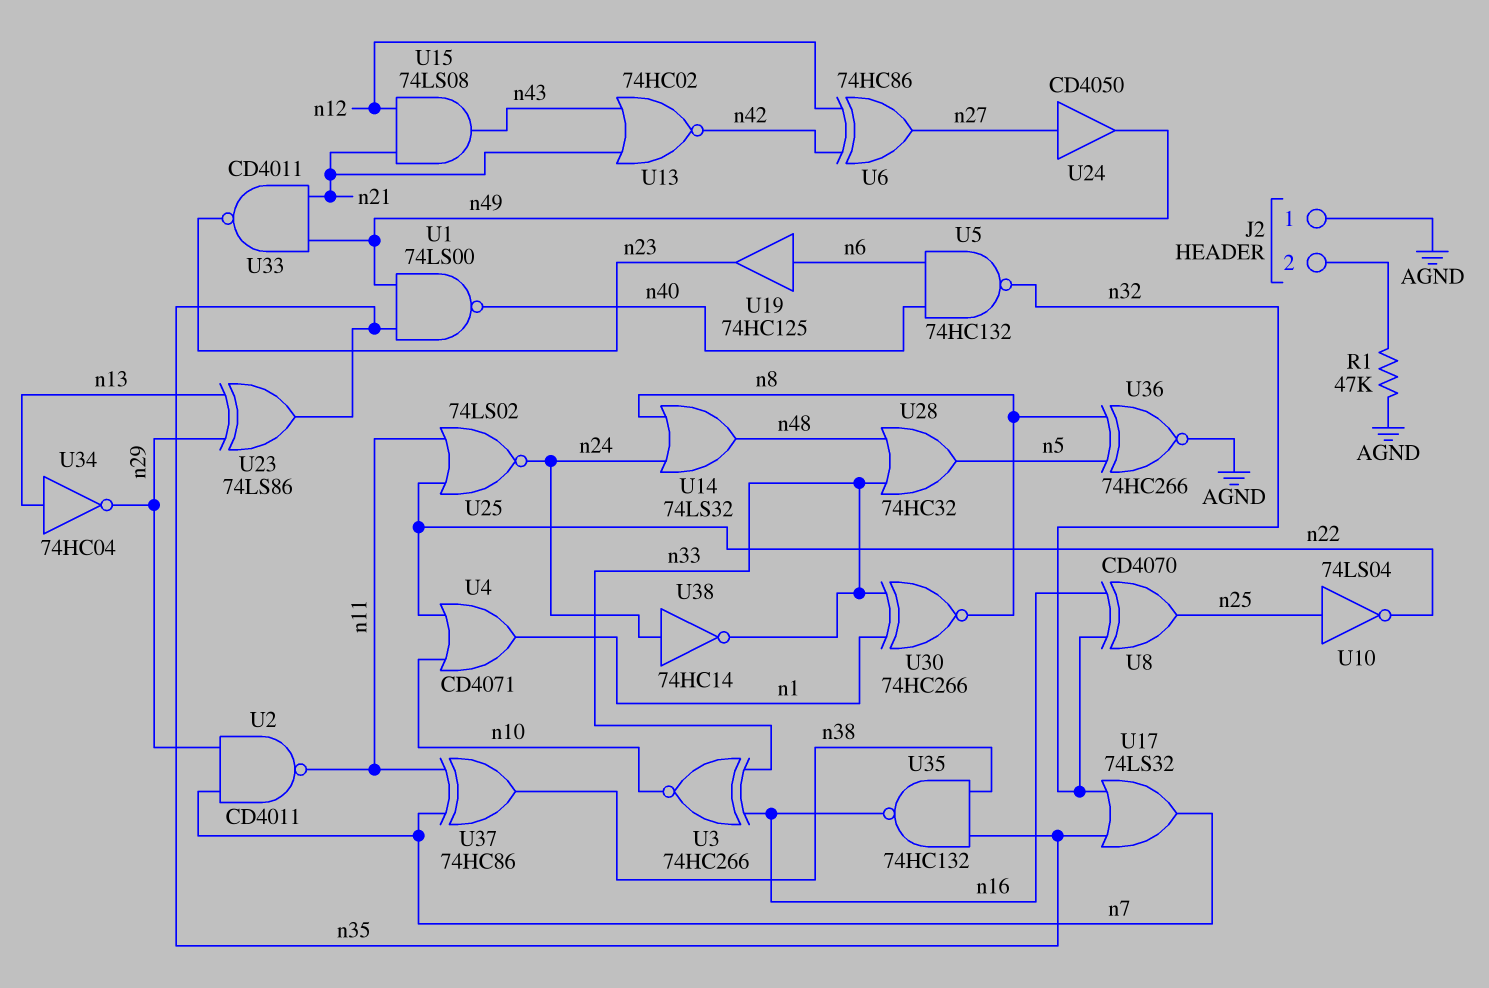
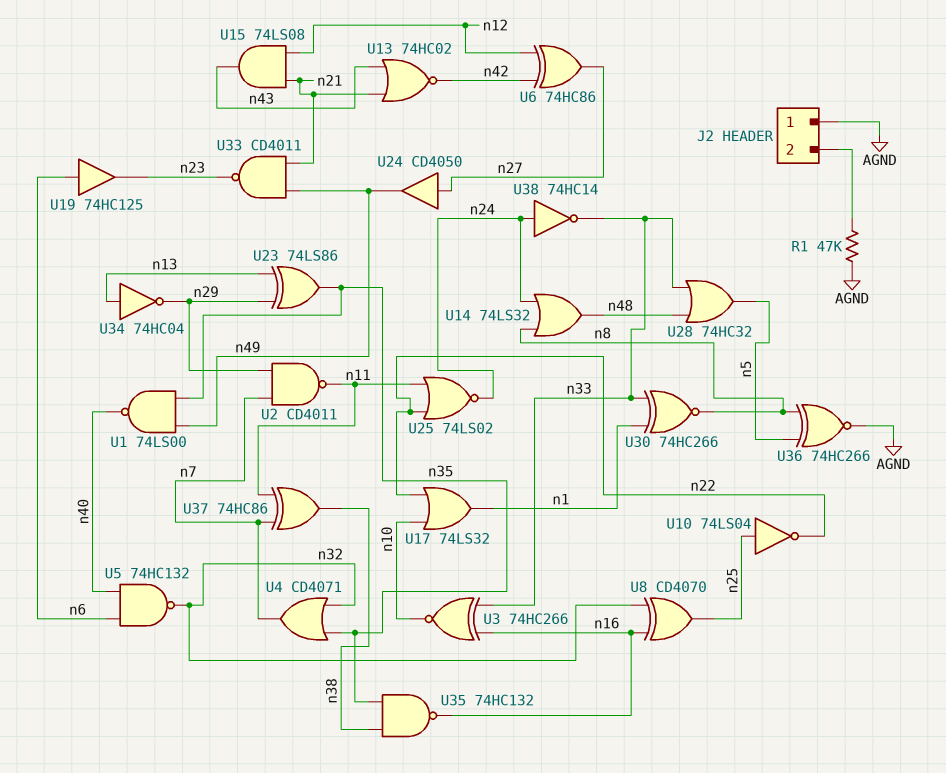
U4: OR CD4071 (in n10, in n22, out n1) -> OR CD4071 (in n32, in n35, out n7)
U17: OR 74LS32 (in n32, in n35, out n7) -> OR 74LS32 (in n10, in n22, out n1)

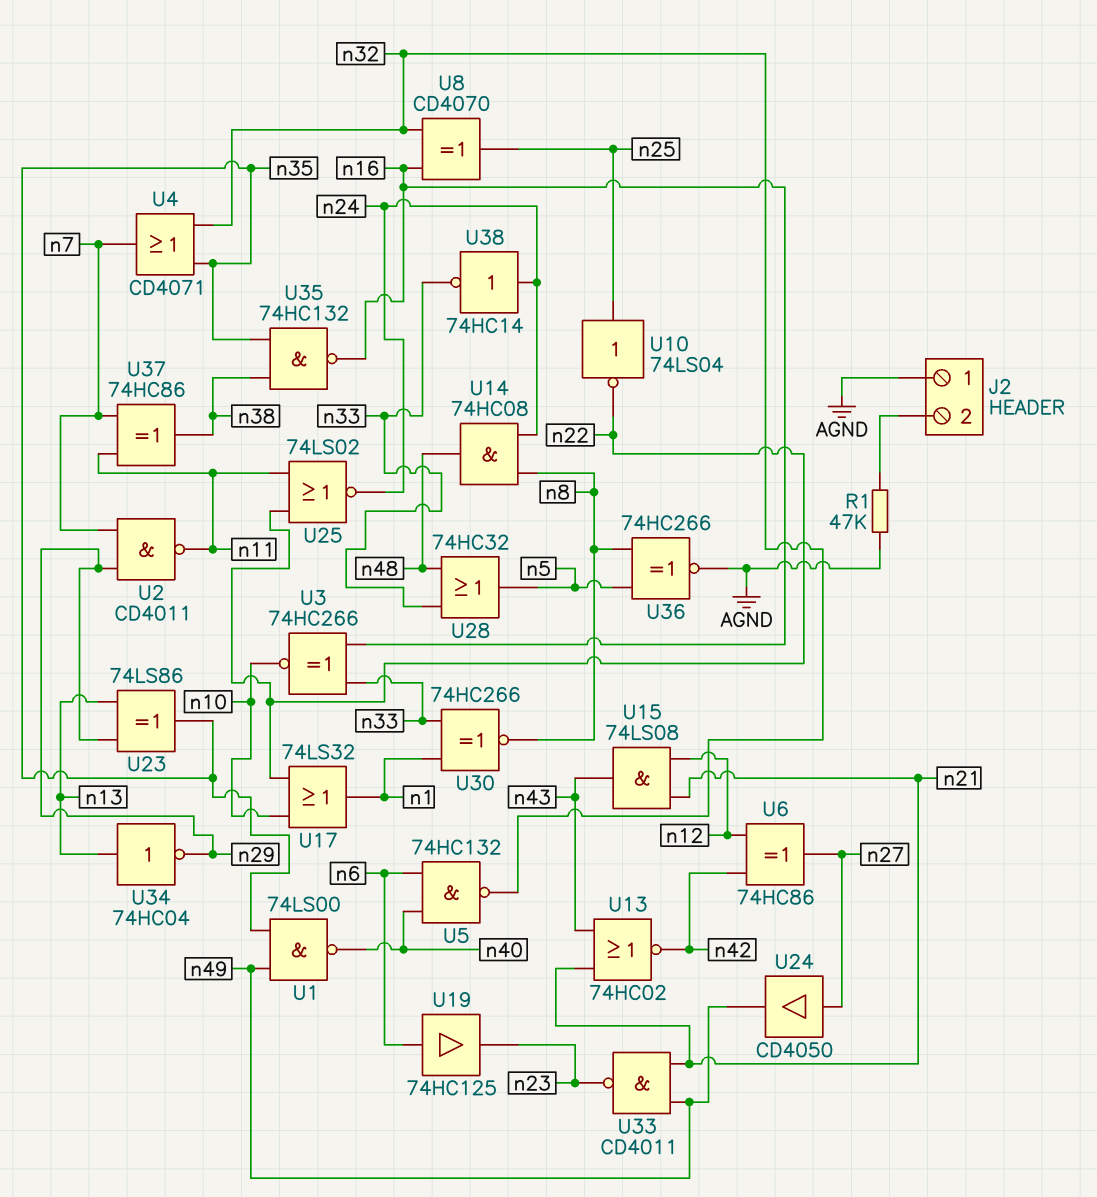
U14: OR 74LS32 (in n8, in n24, out n48) -> AND 74HC08 (in n8, in n24, out n48)

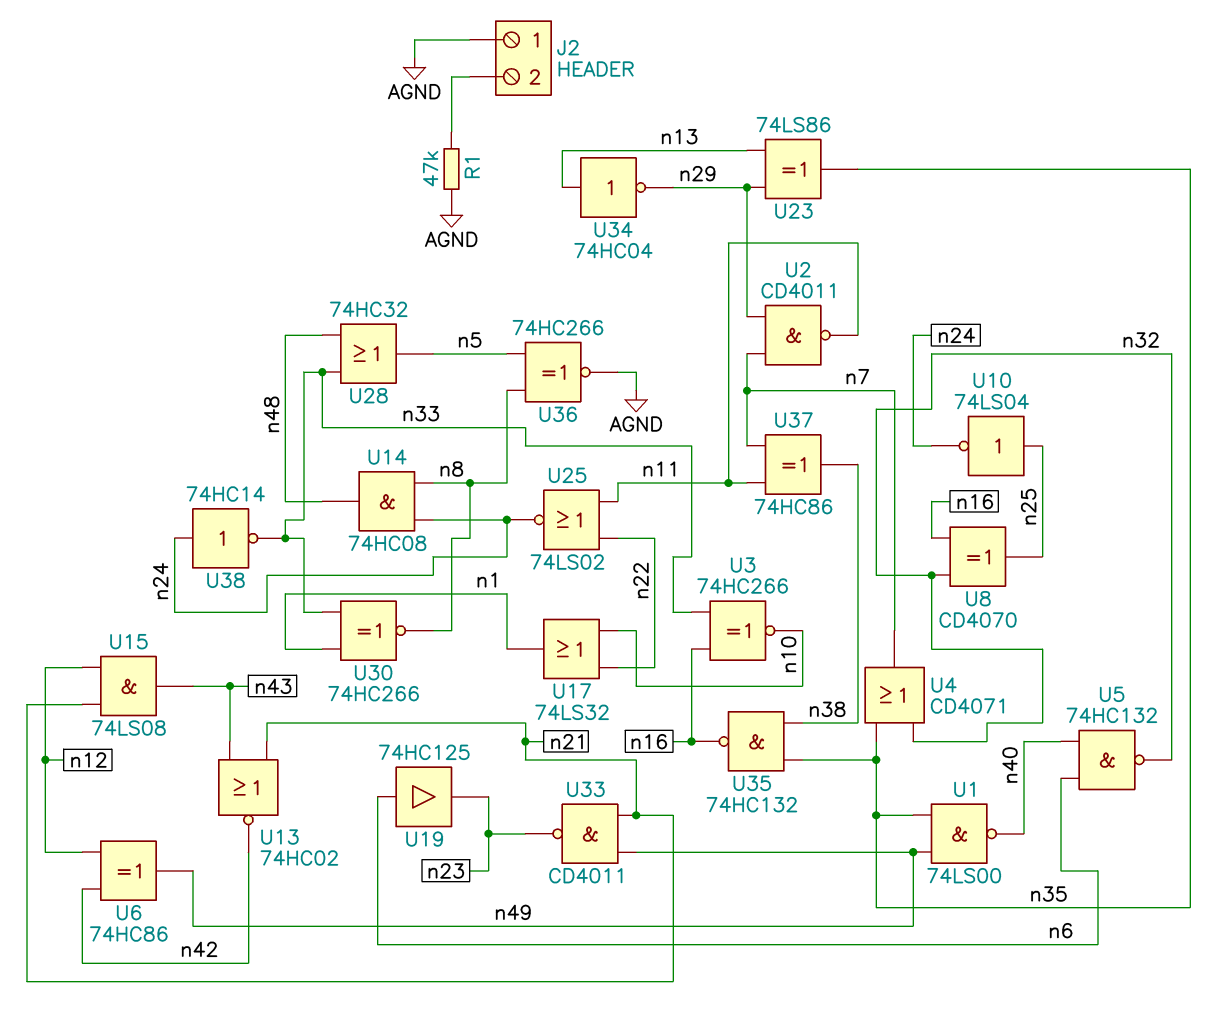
U6: XOR 74HC86 (in n12, in n42, out n27) -> XOR 74HC86 (in n12, in n42, out n49)
U10: NOT 74LS04 (in n25, out n22) -> NOT 74LS04 (in n25, out n24)
U24: buffer CD4050 (in n27, out n49) -> none

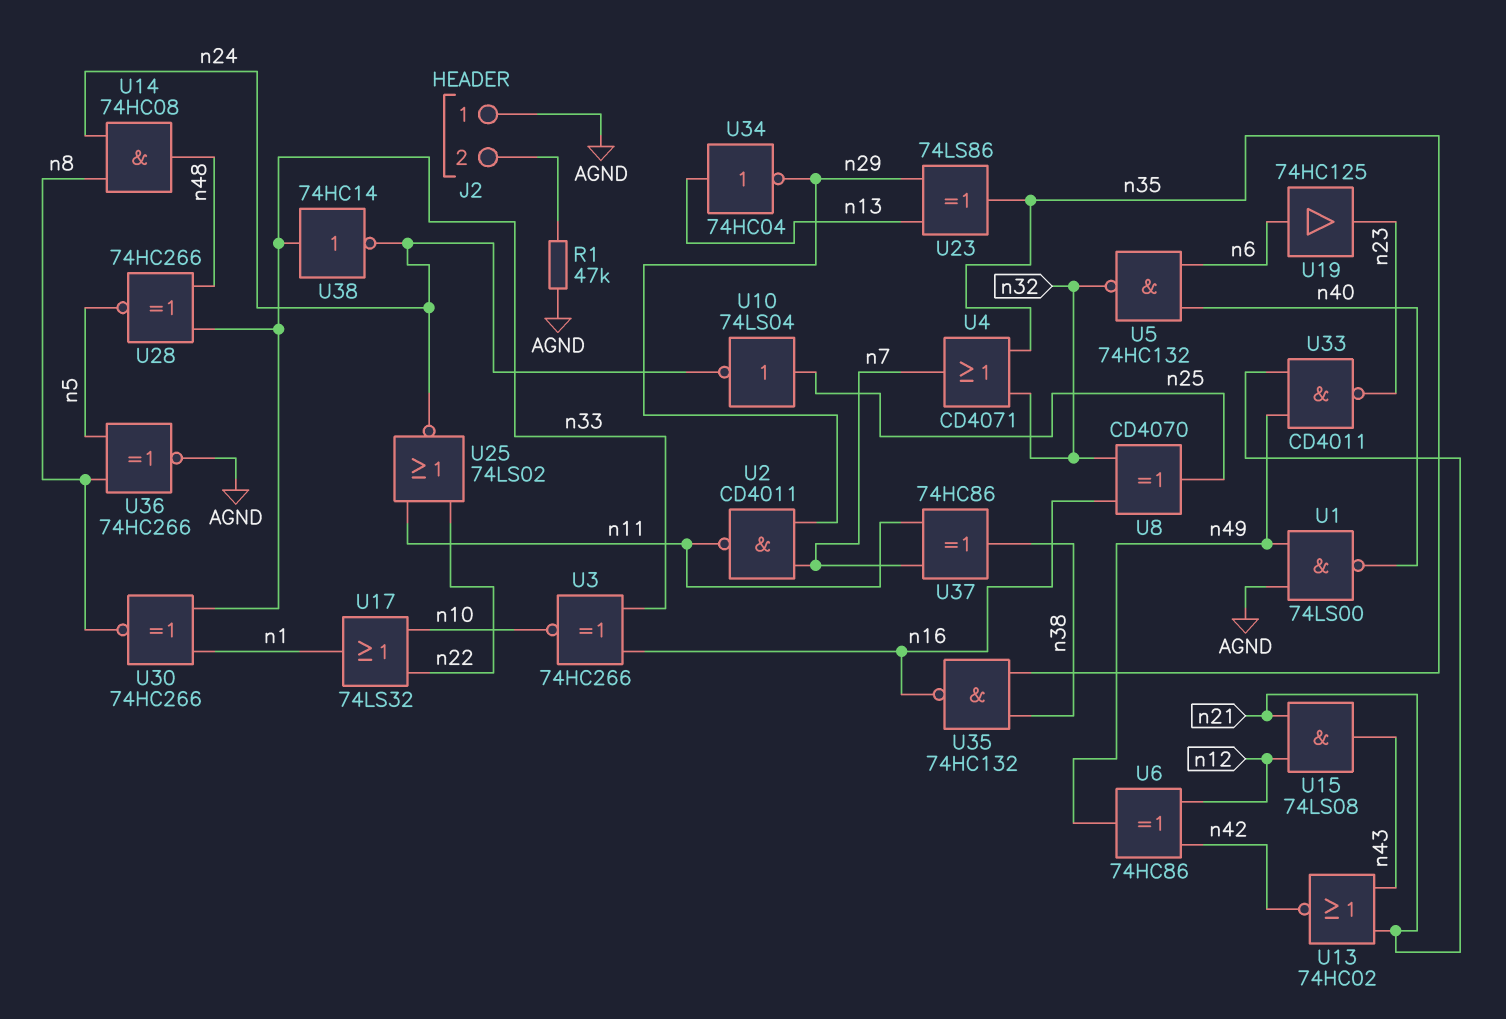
U1: NAND 74LS00 (in n35, in n49, out n40) -> NAND 74LS00 (in AGND, in n49, out n40)
U28: OR 74HC32 (in n33, in n48, out n5) -> XNOR 74HC266 (in n33, in n48, out n5)
U38: NOT 74HC14 (in n24, out n33) -> NOT 74HC14 (in n33, out n24)

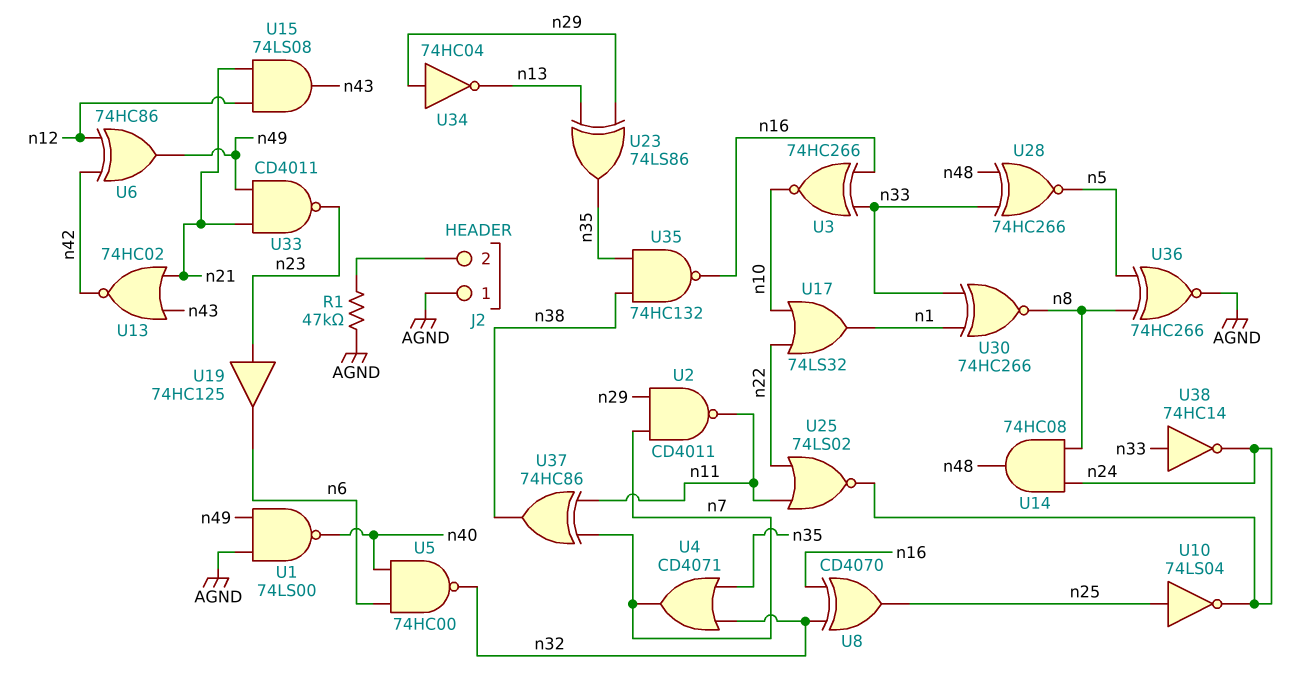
U5: NAND 74HC132 (in n6, in n40, out n32) -> NAND 74HC00 (in n6, in n40, out n32)
U19: buffer 74HC125 (in n6, out n23) -> buffer 74HC125 (in n23, out n6)
U34: NOT 74HC04 (in n13, out n29) -> NOT 74HC04 (in n29, out n13)

